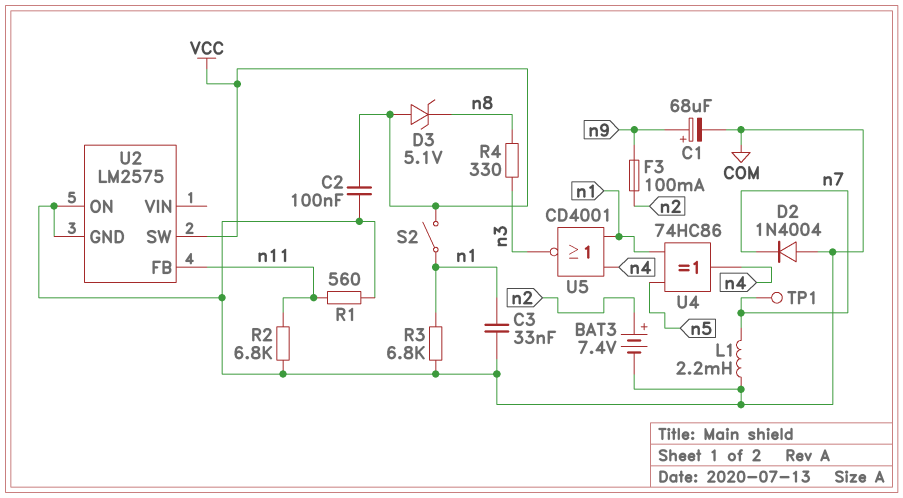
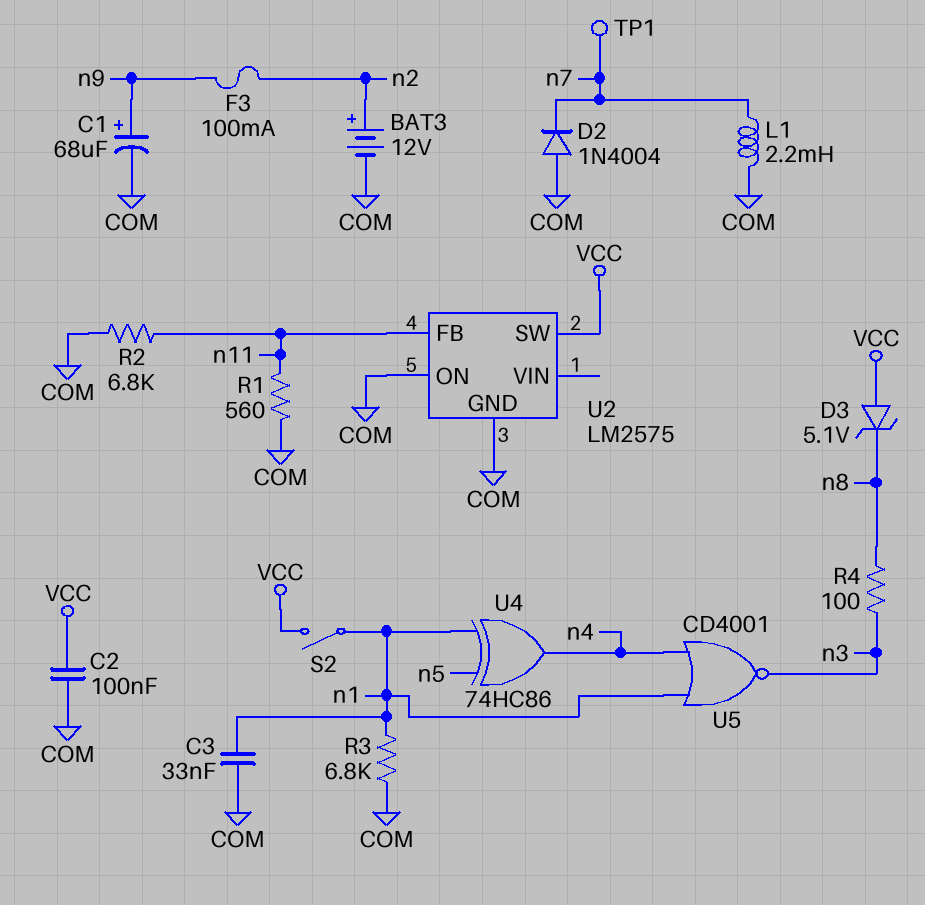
BAT3: 7.4V (plus n2, minus COM) -> 12V (plus n2, minus COM)
R4: 330 (n3, n8) -> 100 (n3, n8)

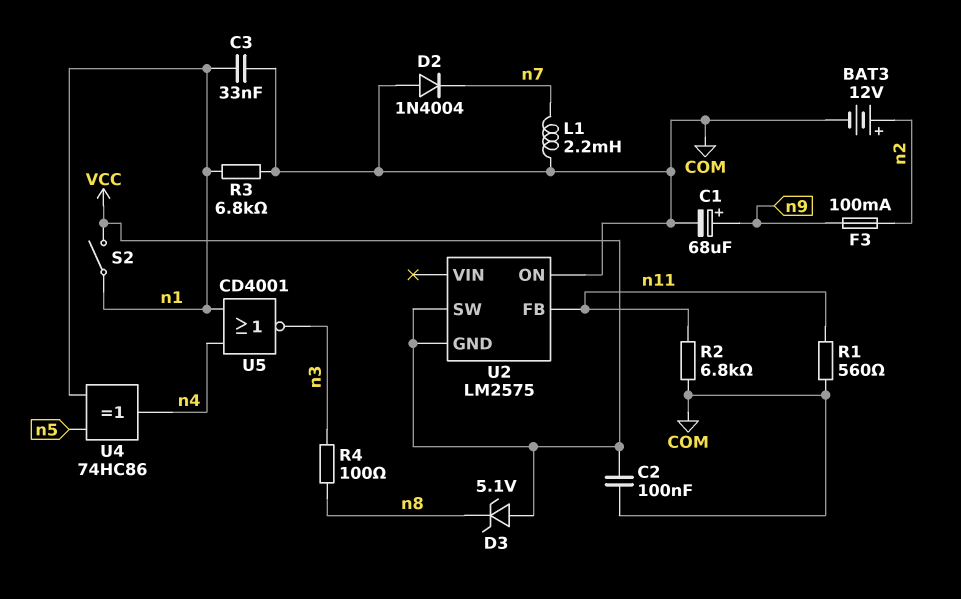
TP1: test point (n7) -> none
U2 pin GND: COM -> VCC

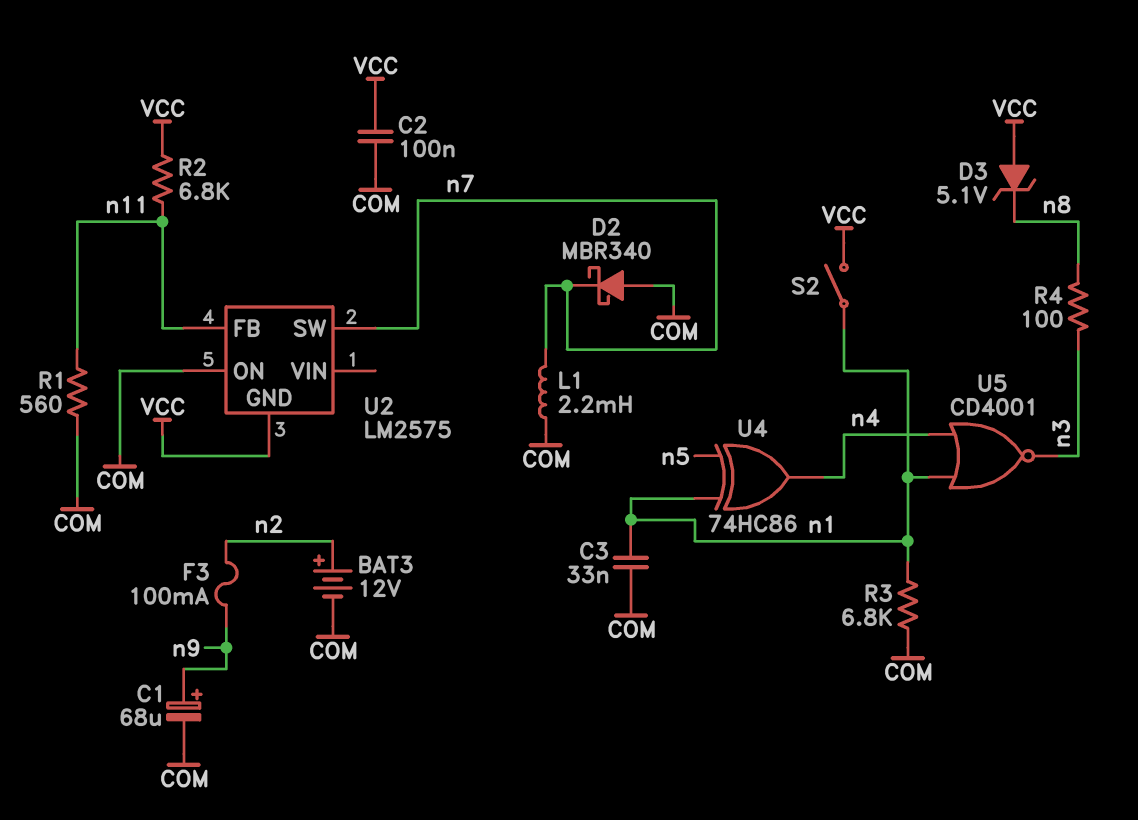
D2: diode 1N4004 (A COM, K n7) -> schottky MBR340 (A COM, K n7)
R2: 6.8k (COM, n11) -> 6.8k (VCC, n11)
U2 pin SW: VCC -> n7

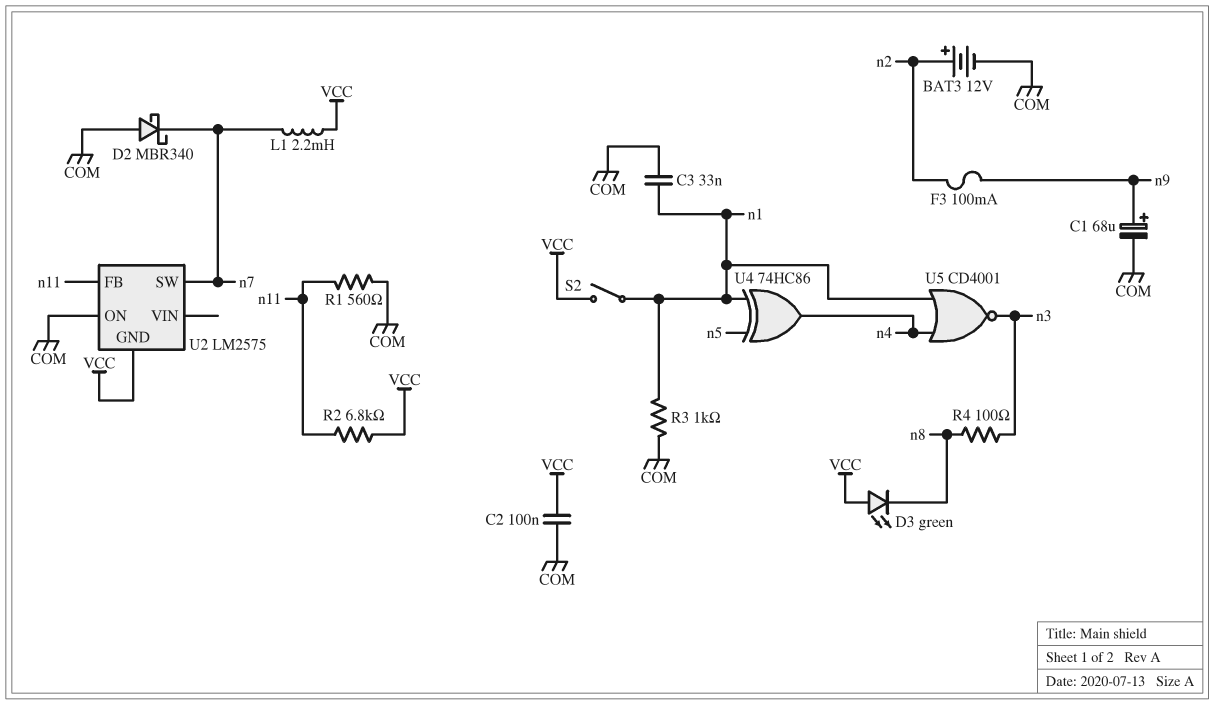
D3: zener 5.1V (A VCC, K n8) -> LED green (A VCC, K n8)
L1: 2.2mH (COM, n7) -> 2.2mH (VCC, n7)
R3: 6.8k (COM, n1) -> 1k (COM, n1)

